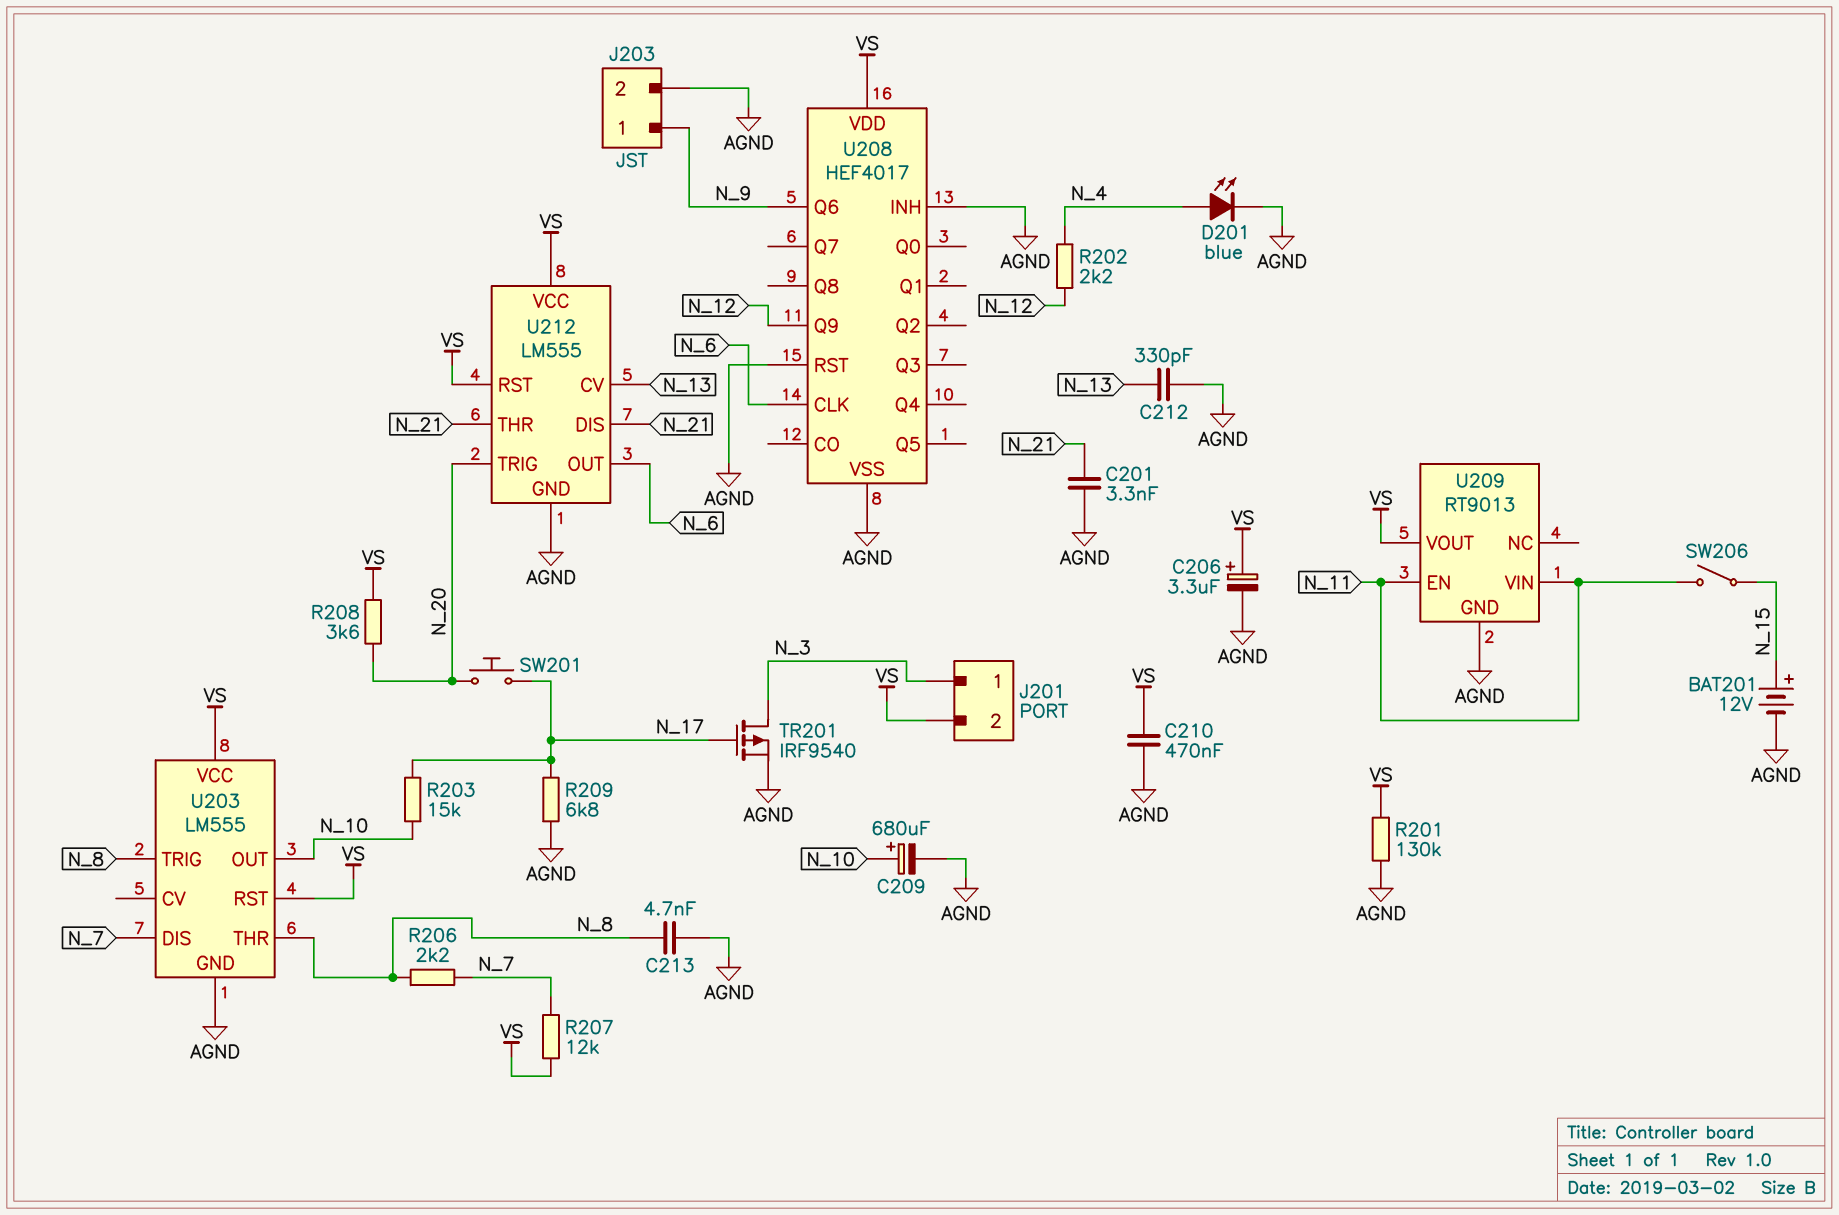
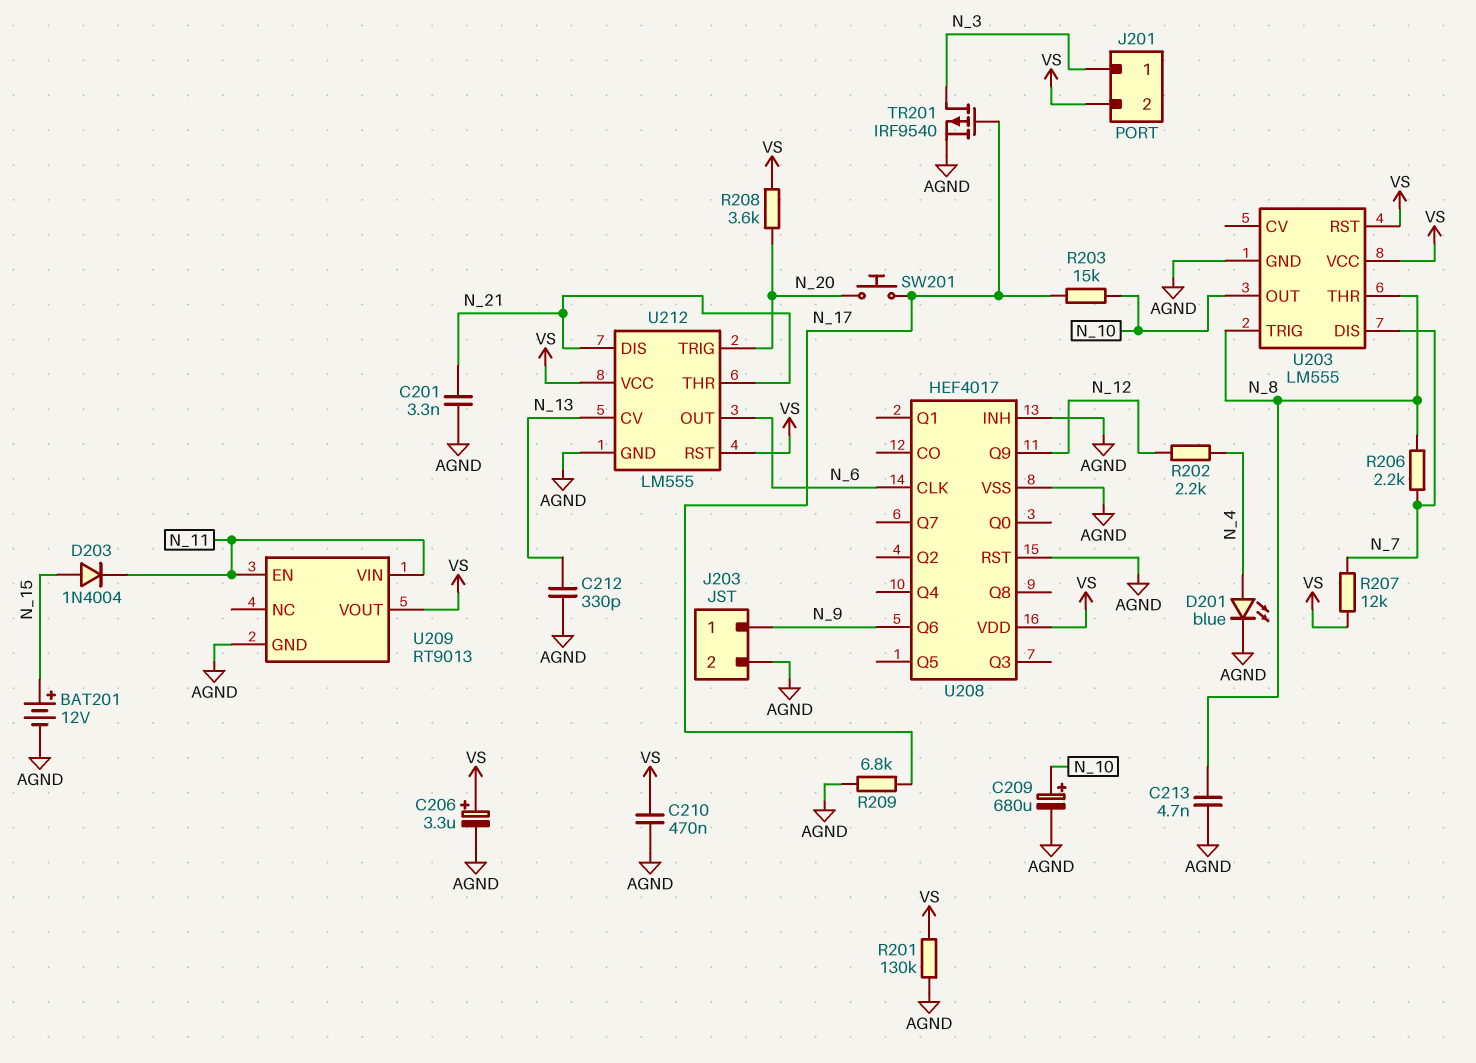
D203: none -> diode 1N4004 (A N_15, K N_11)
SW206: switch (N_11, N_15) -> none

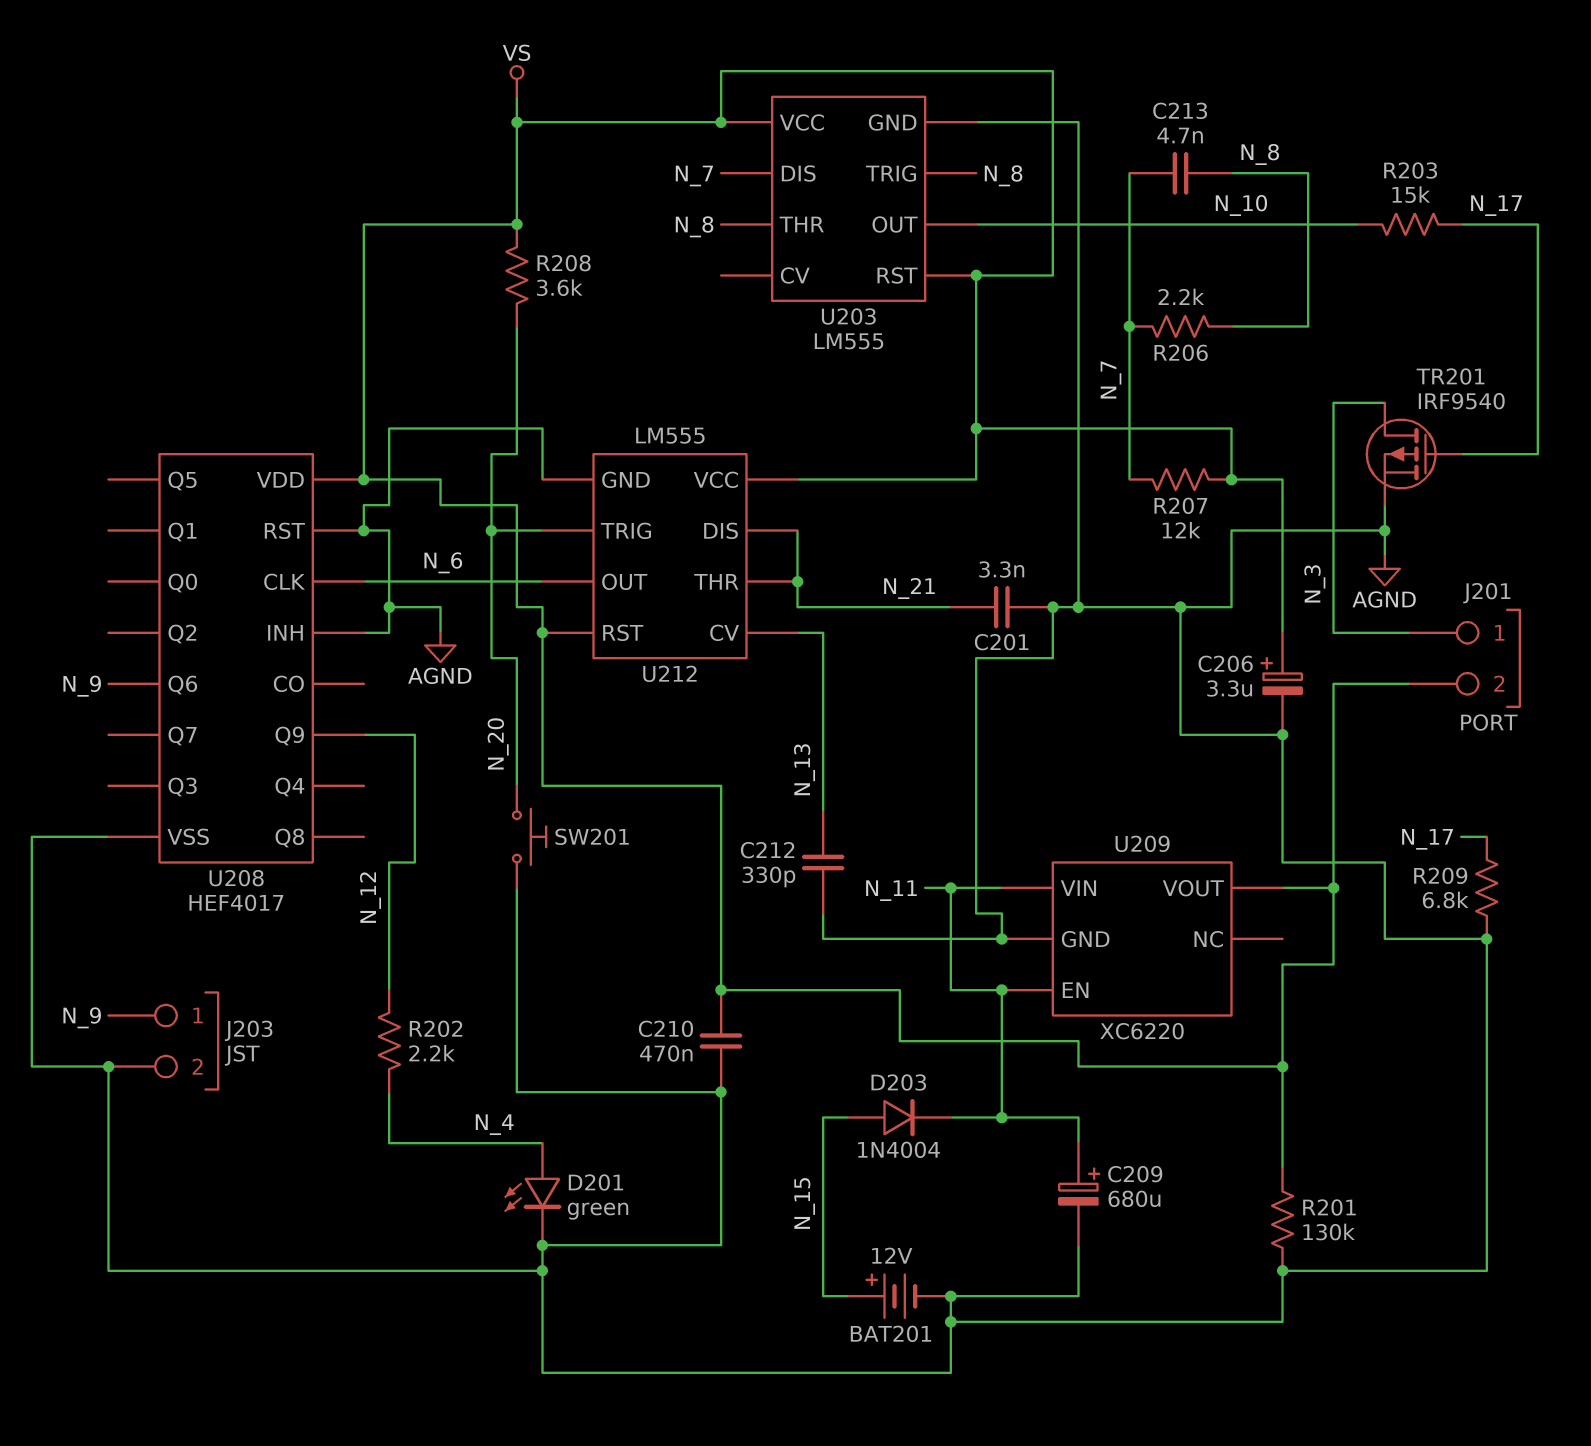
C209: 680uF (plus N_10, minus AGND) -> 680uF (plus N_11, minus AGND)
C213: 4.7nF (AGND, N_8) -> 4.7nF (N_7, N_8)
D201: LED blue (A N_4, K AGND) -> LED green (A N_4, K AGND)
SW201: button (N_17, N_20) -> button (AGND, N_20)
U209: RT9013 -> XC6220

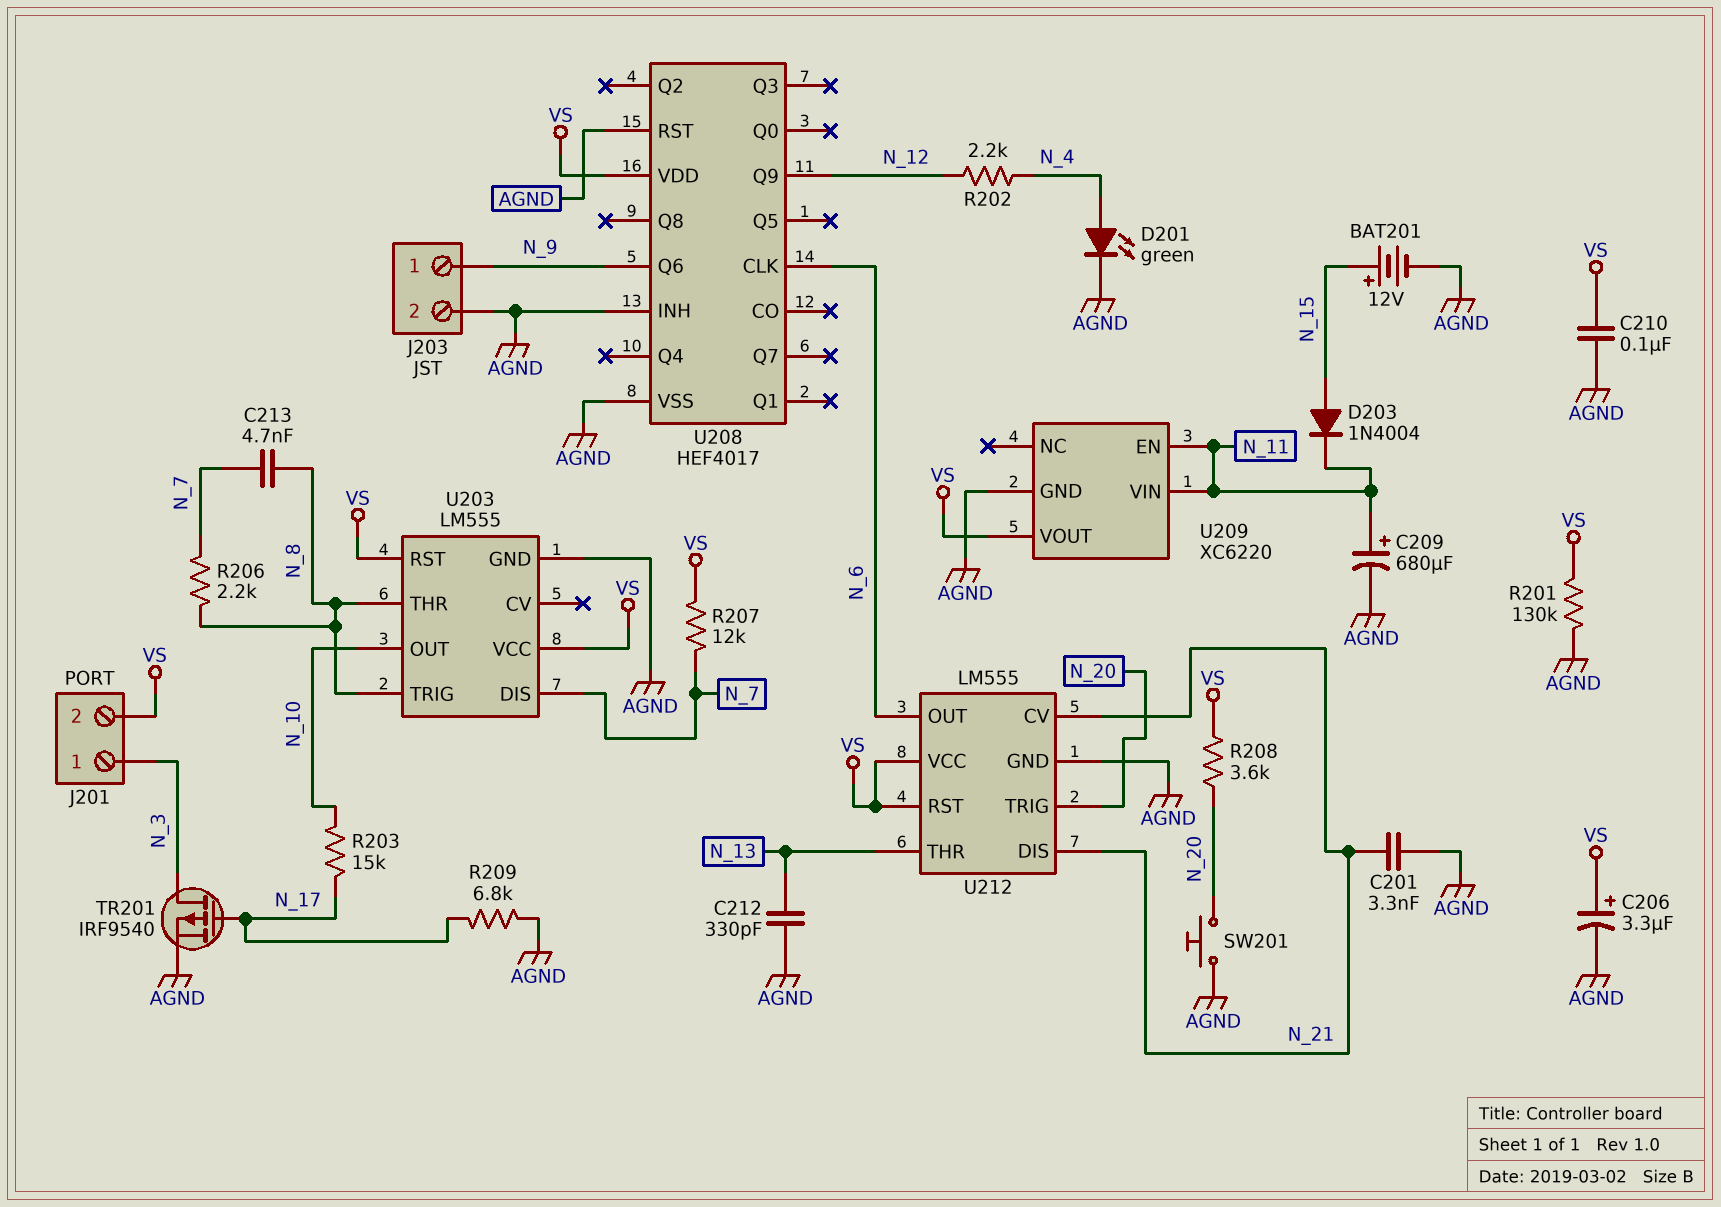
C210: 470nF (AGND, VS) -> 100nF (AGND, VS)
U212 pin CV: N_13 -> N_21
U212 pin THR: N_21 -> N_13

